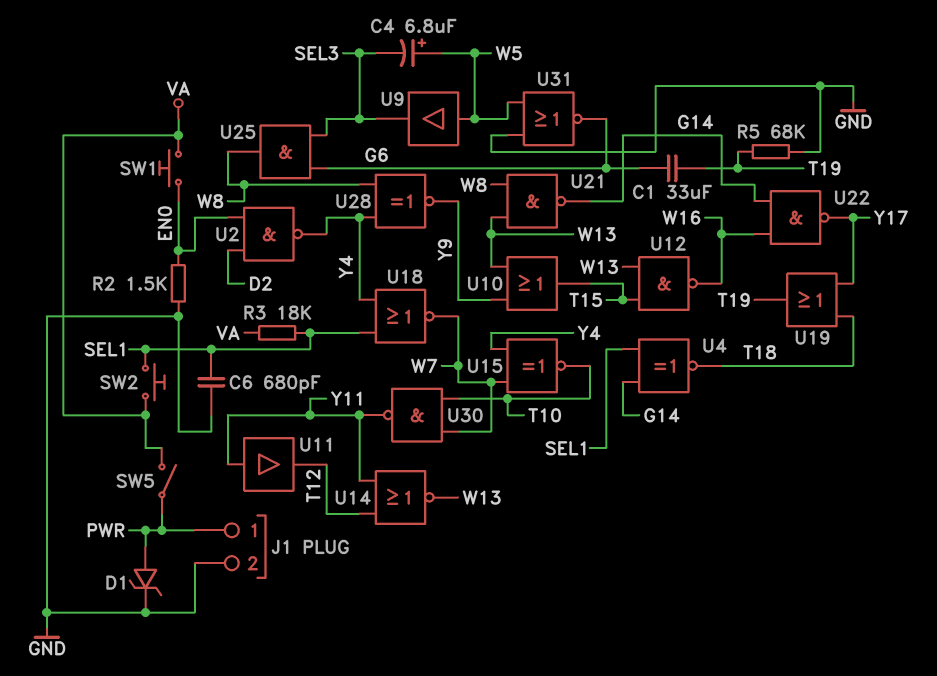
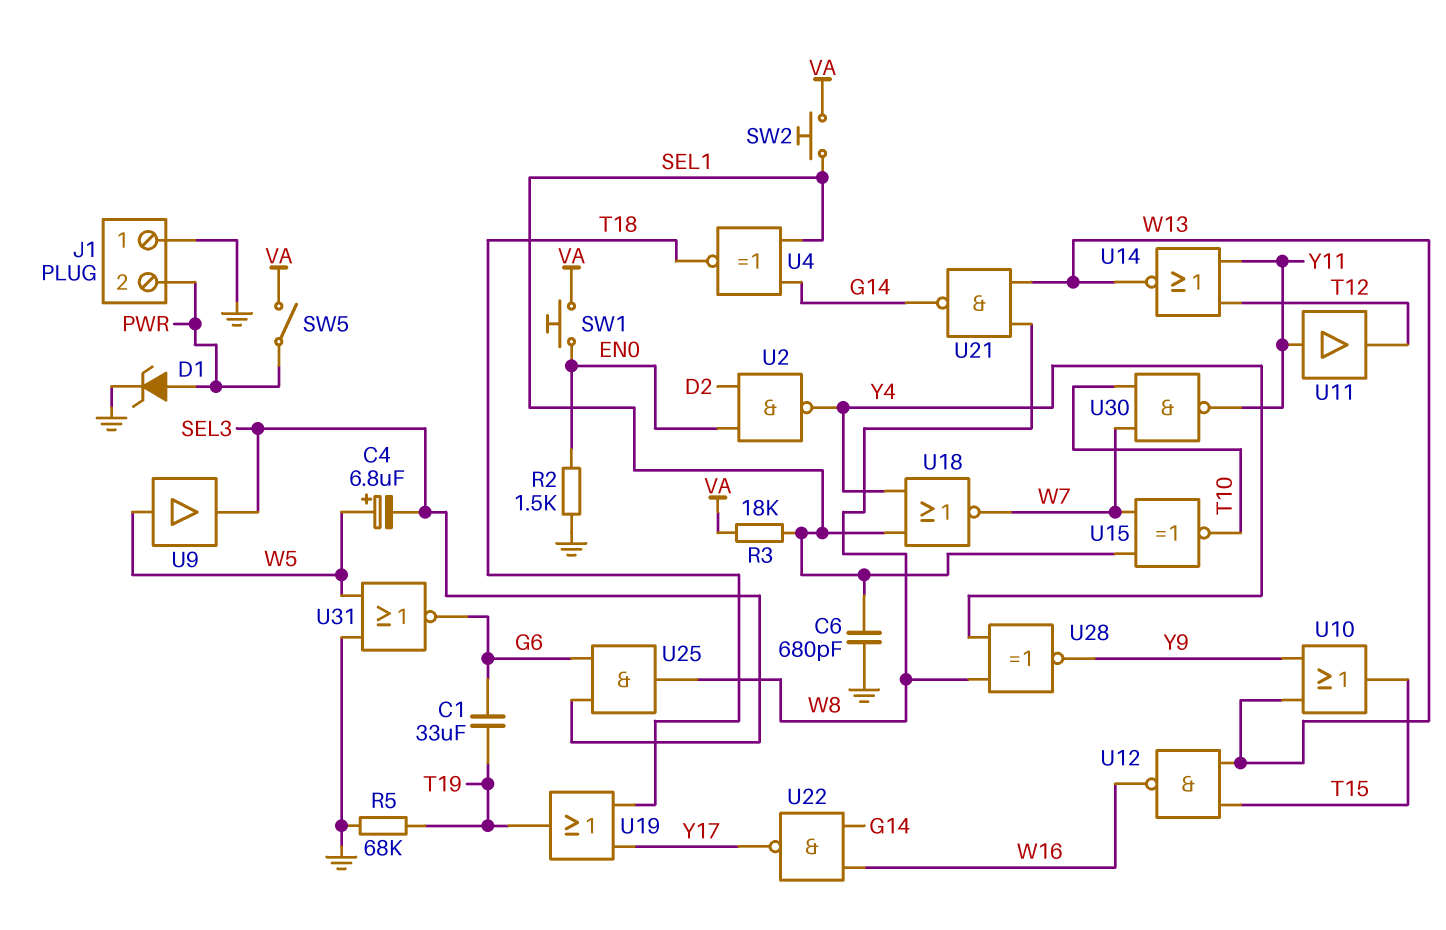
J1 pin 1: PWR -> GND
J1 pin 2: GND -> PWR
U15: XNOR (in W7, in Y4, out T10) -> XNOR (in SEL1, in W7, out T10)

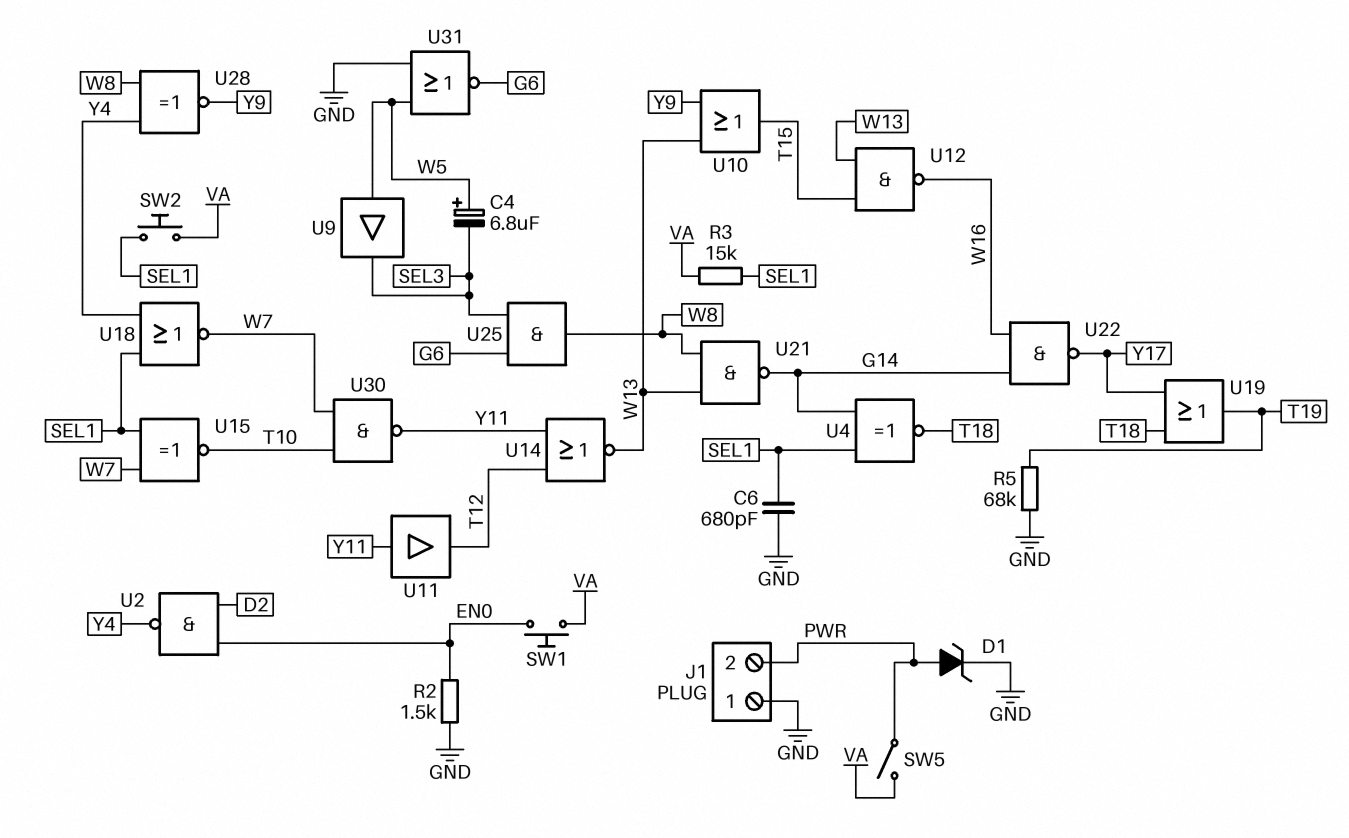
C1: 33uF (G6, T19) -> none
R3: 18k (SEL1, VA) -> 15k (SEL1, VA)

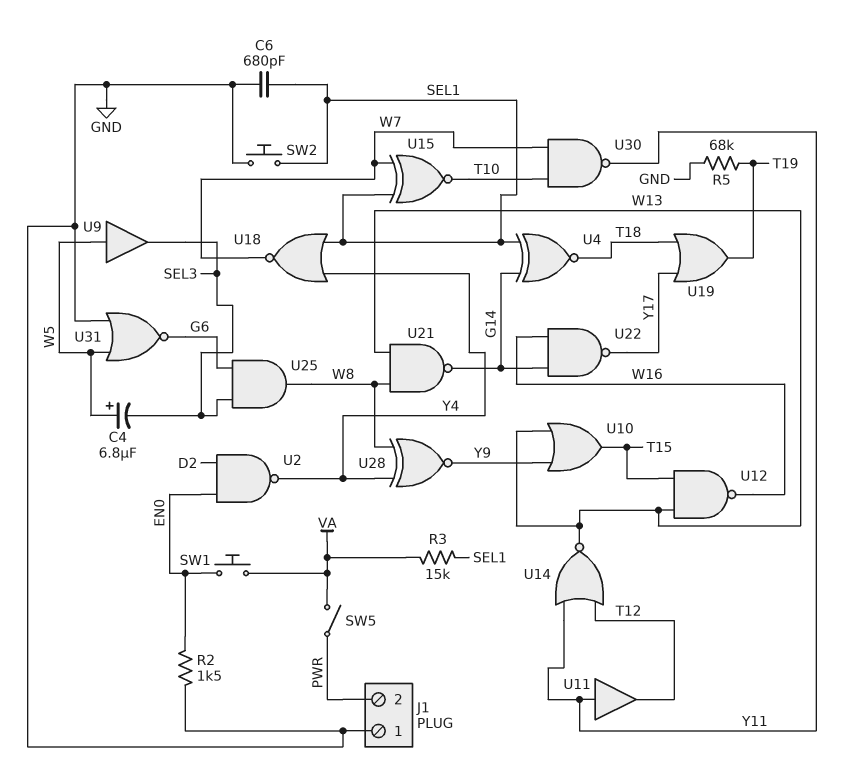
D1: zener (A PWR, K GND) -> none
SW2: button (SEL1, VA) -> button (GND, SEL1)

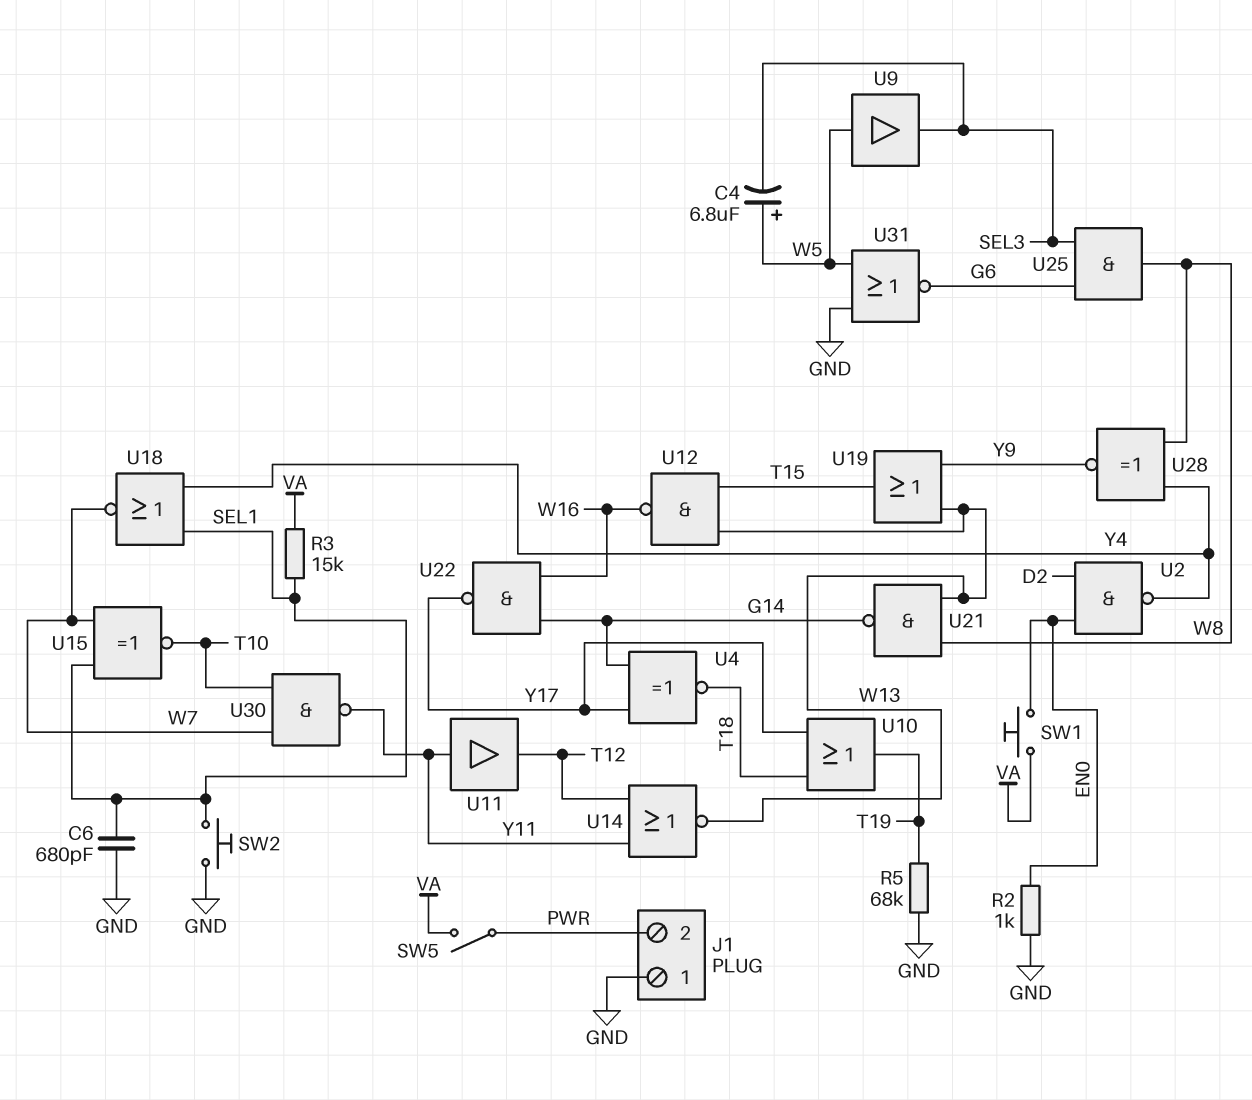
R2: 1.5k (EN0, GND) -> 1k (EN0, GND)
U4: XNOR (in G14, in SEL1, out T18) -> XNOR (in G14, in Y17, out T18)
U10: OR (in W13, in Y9, out T15) -> OR (in T18, in Y17, out T19)
U19: OR (in T18, in Y17, out T19) -> OR (in W13, in Y9, out T15)

